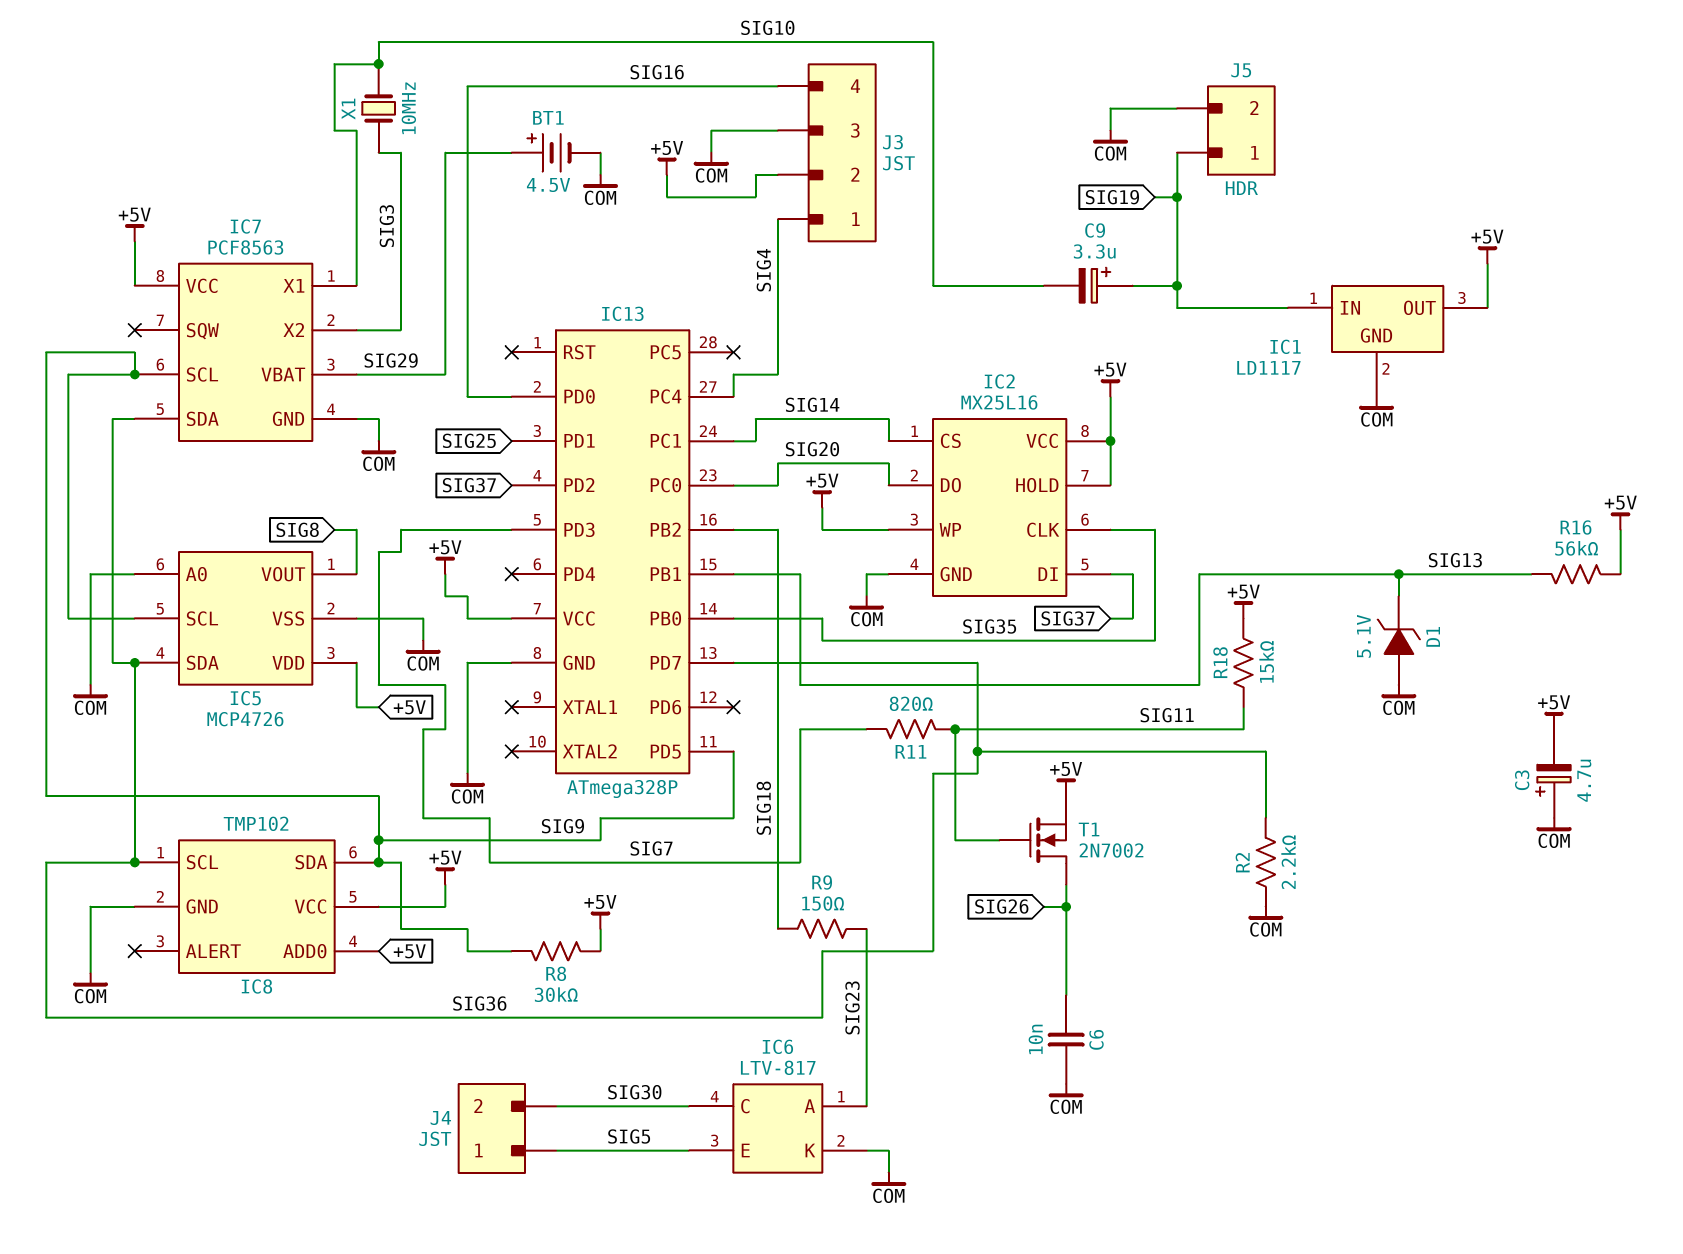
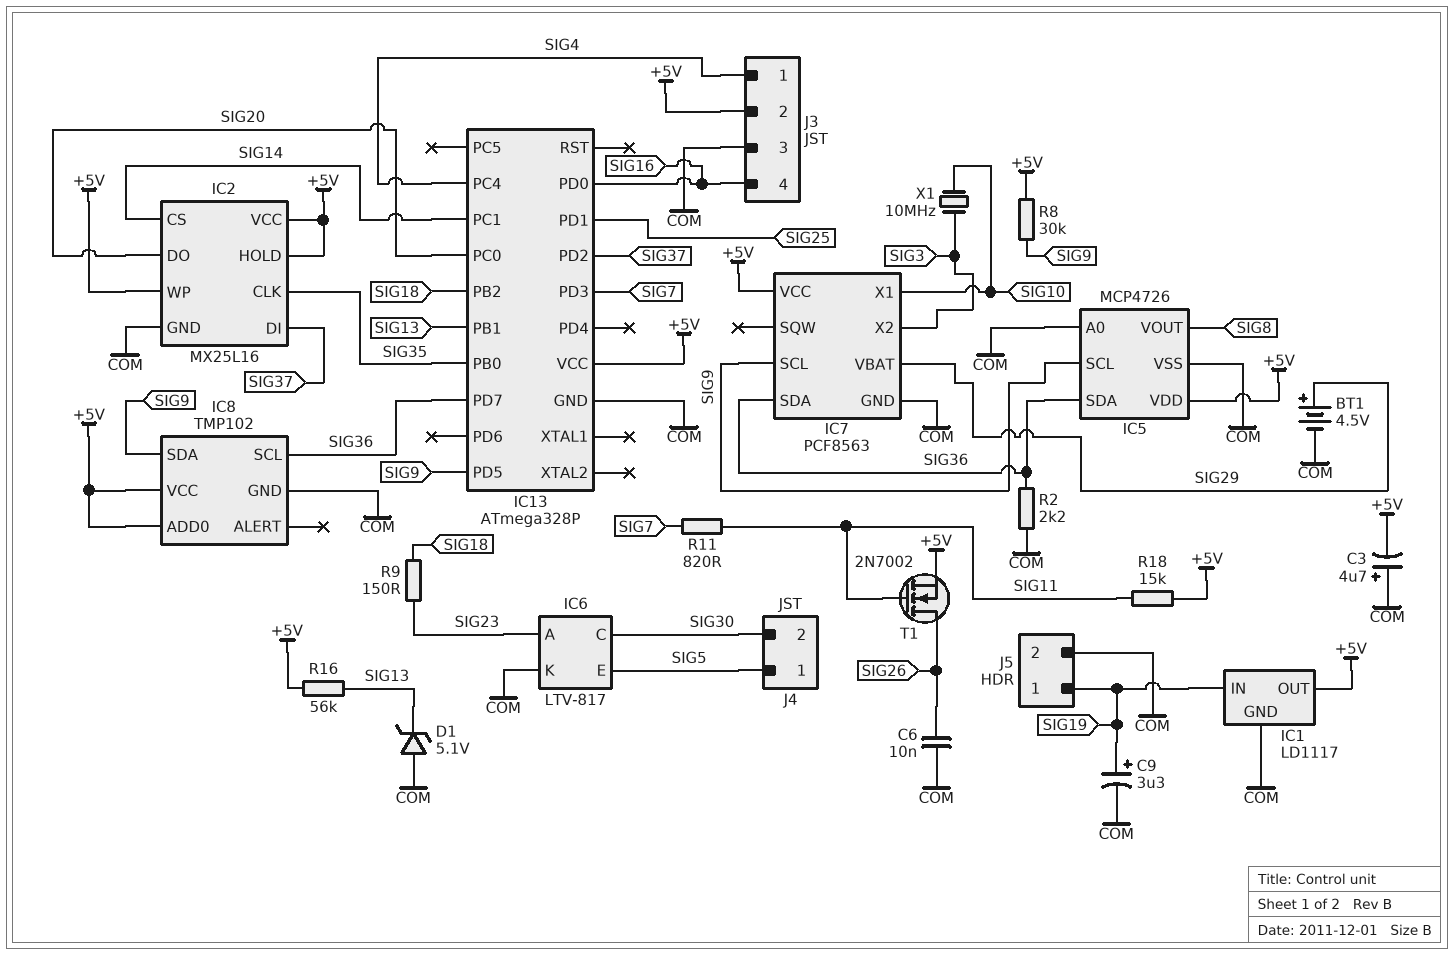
C9: 3.3uF (plus SIG19, minus SIG10) -> 3.3uF (plus SIG19, minus COM)

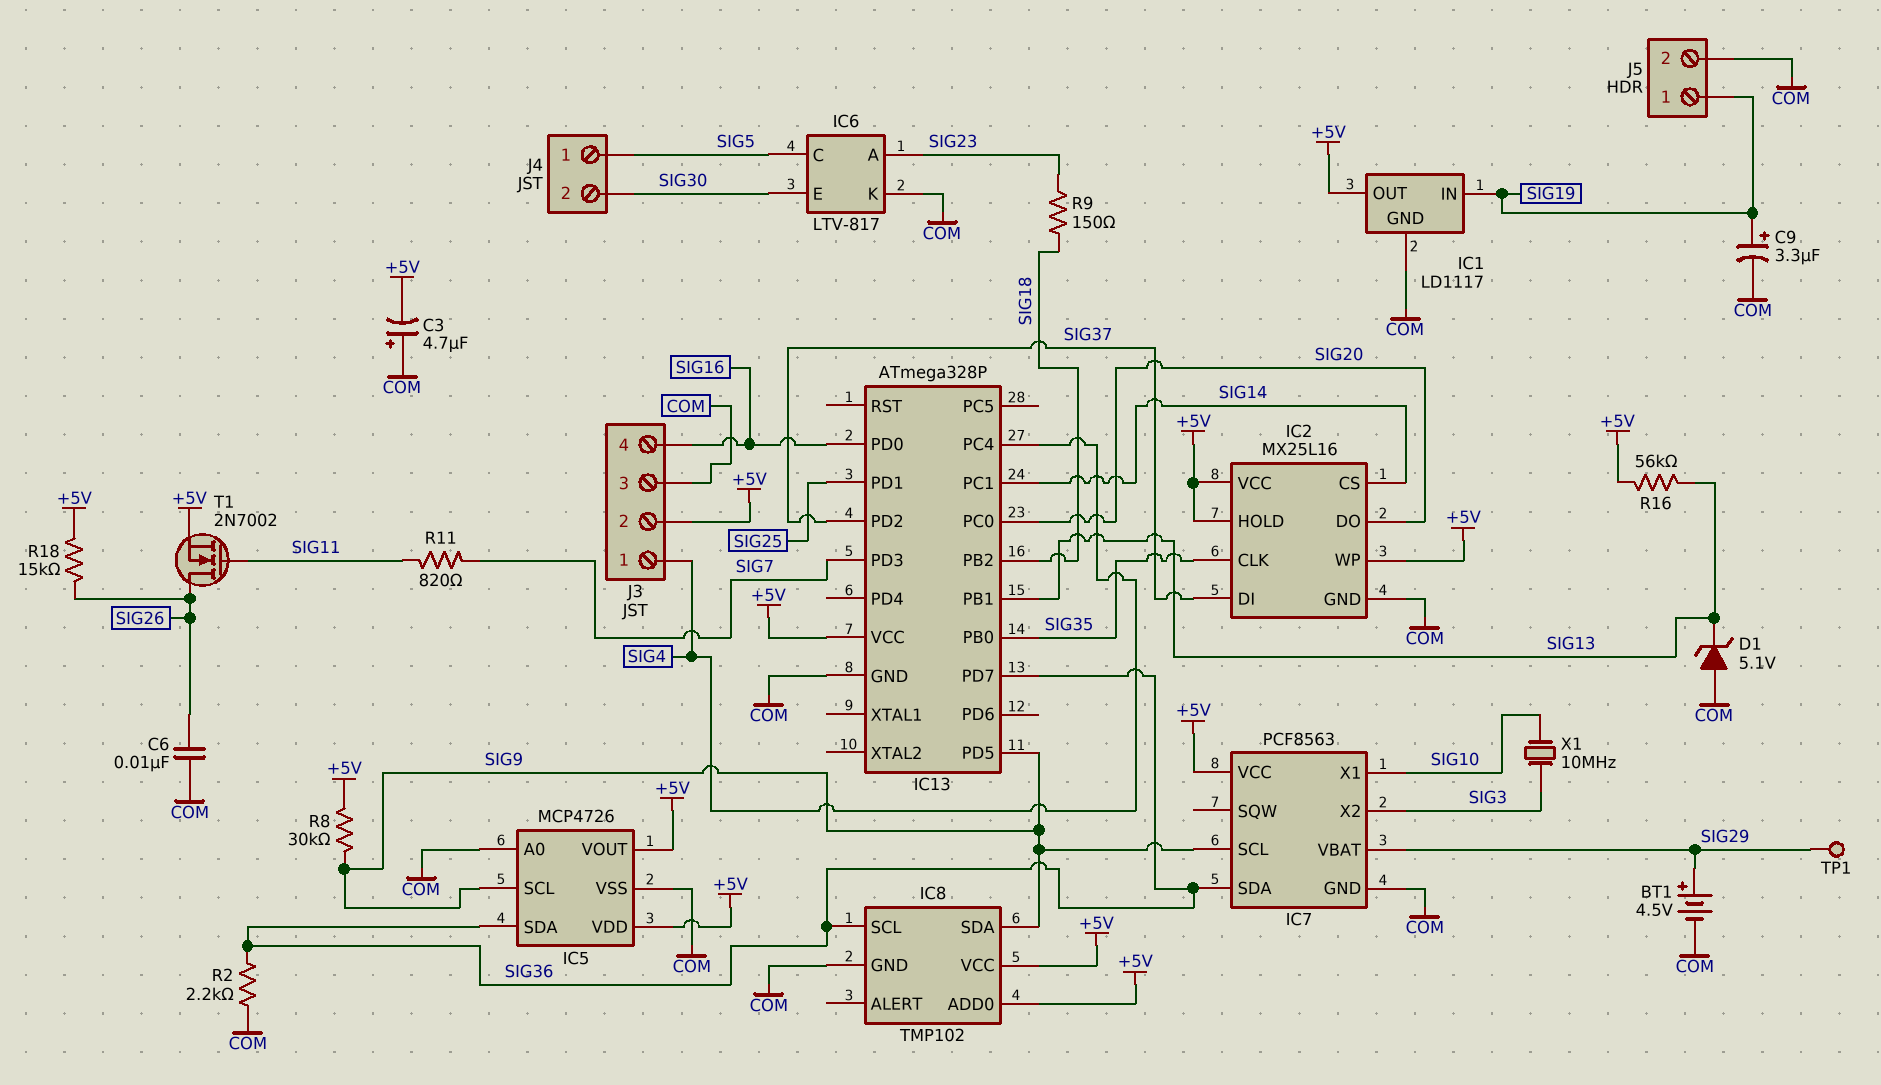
IC5 pin VOUT: SIG8 -> +5V
IC6 pin C: SIG30 -> SIG5
IC6 pin E: SIG5 -> SIG30
R18: 15k (+5V, SIG11) -> 15k (+5V, SIG26)
TP1: none -> test point (SIG29)

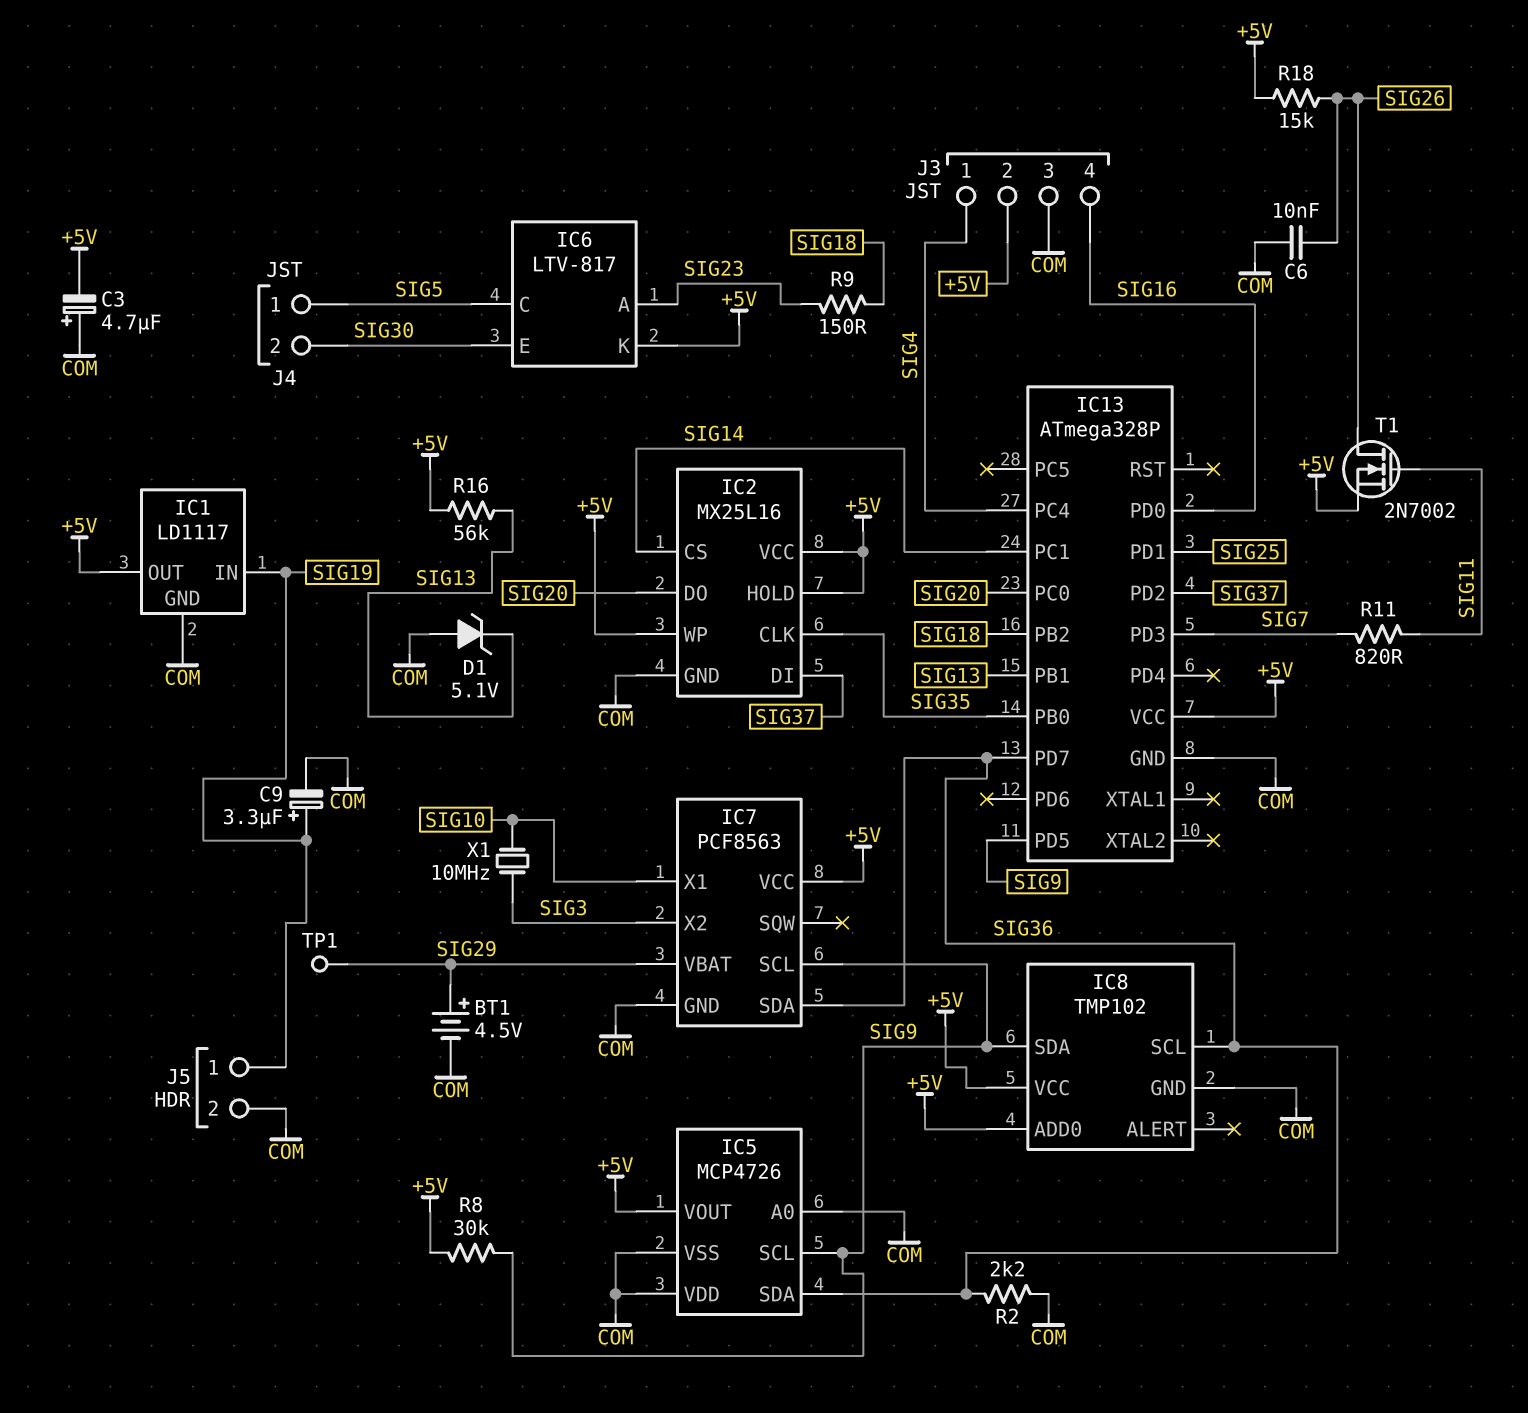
IC5 pin VDD: +5V -> COM
IC6 pin K: COM -> +5V

